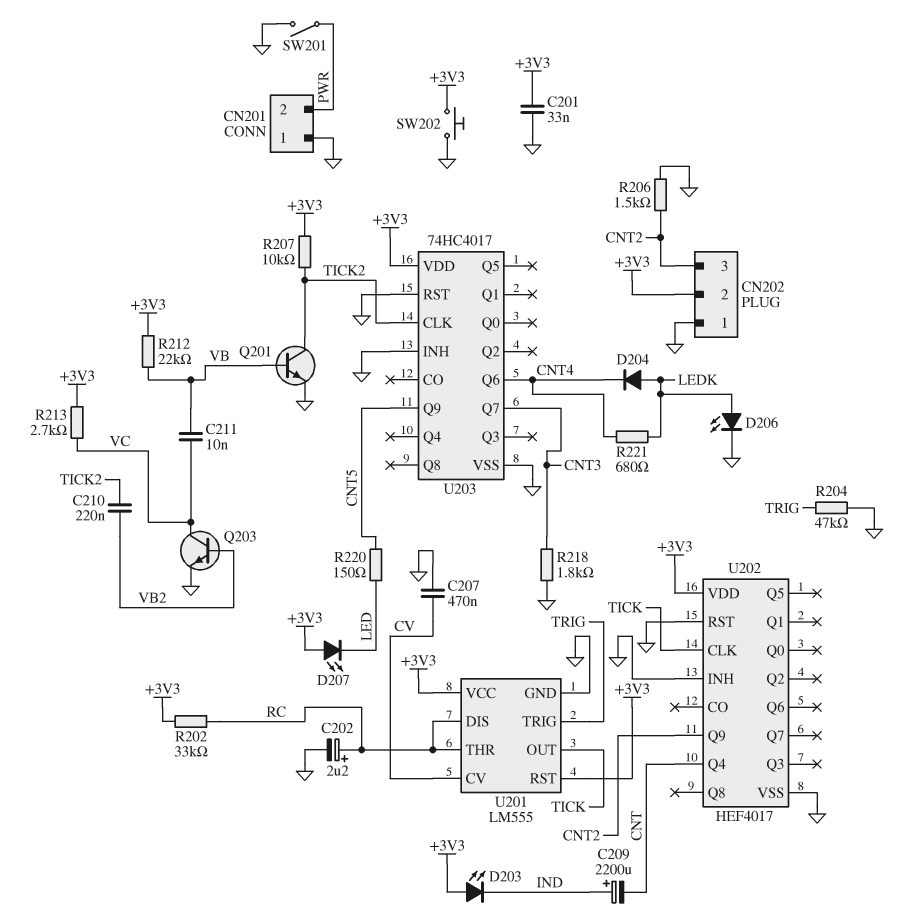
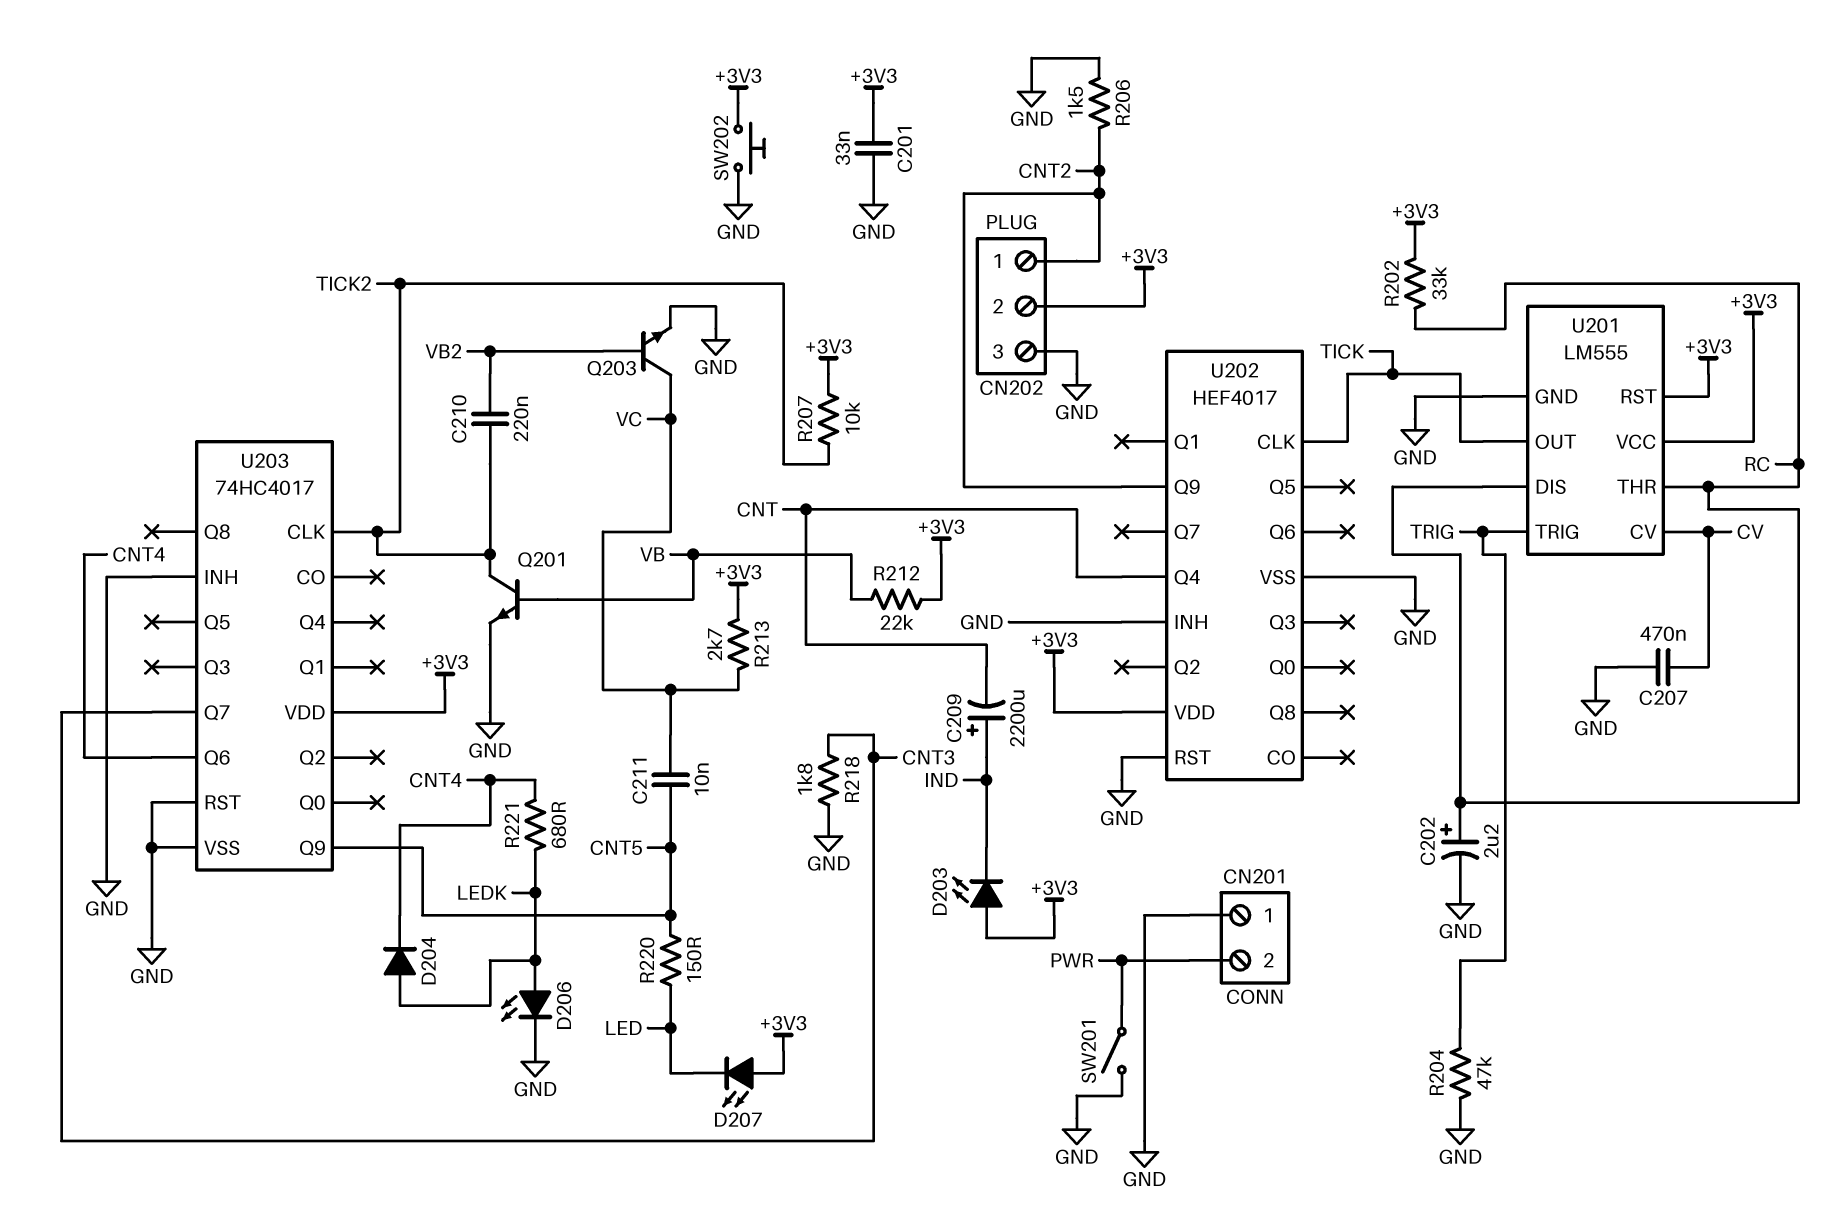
C211: 10nF (VB, VC) -> 10nF (CNT5, VC)
CN202 pin 1: GND -> CNT2
CN202 pin 3: CNT2 -> GND

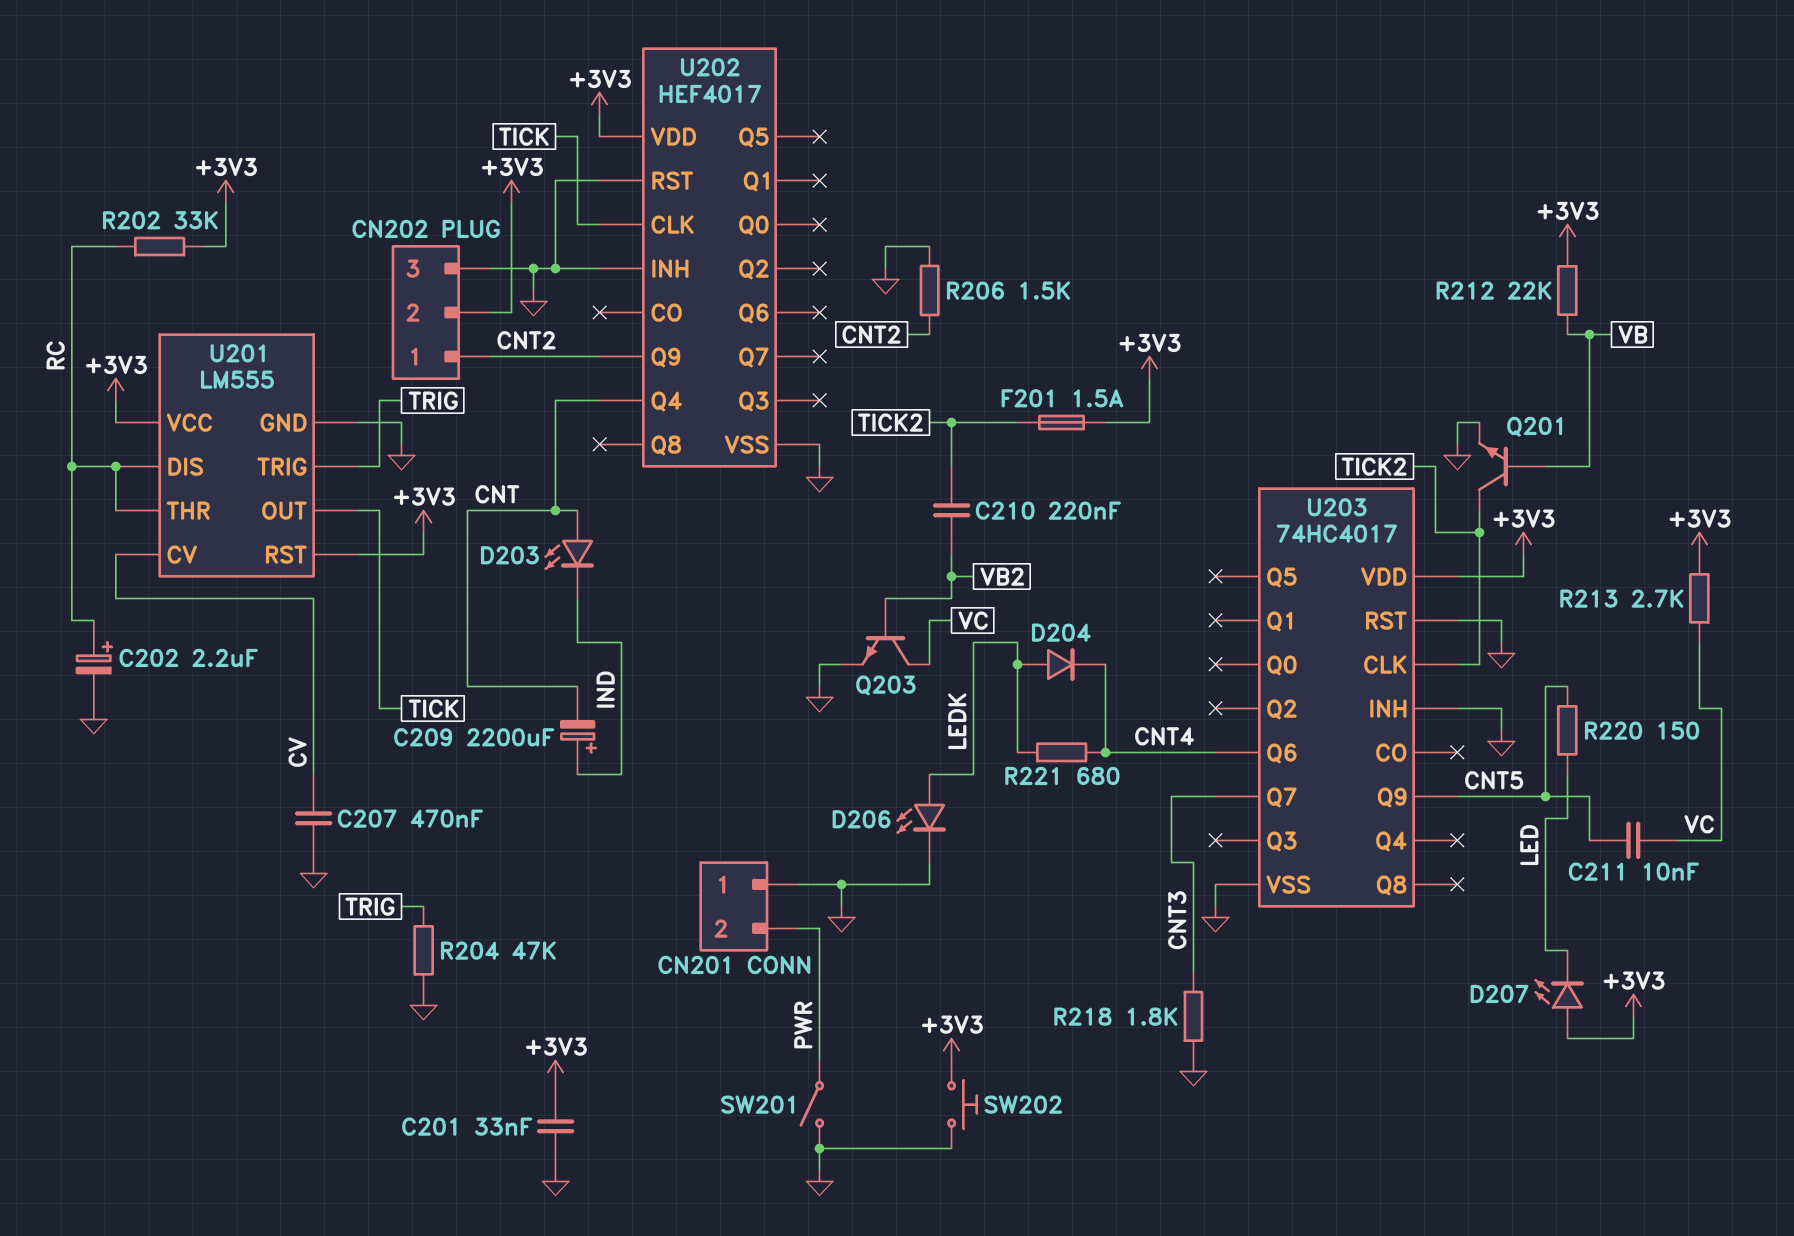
D203: LED (A +3V3, K IND) -> LED (A CNT, K IND)
F201: none -> 1.5A (+3V3, TICK2)
R207: 10k (+3V3, TICK2) -> none

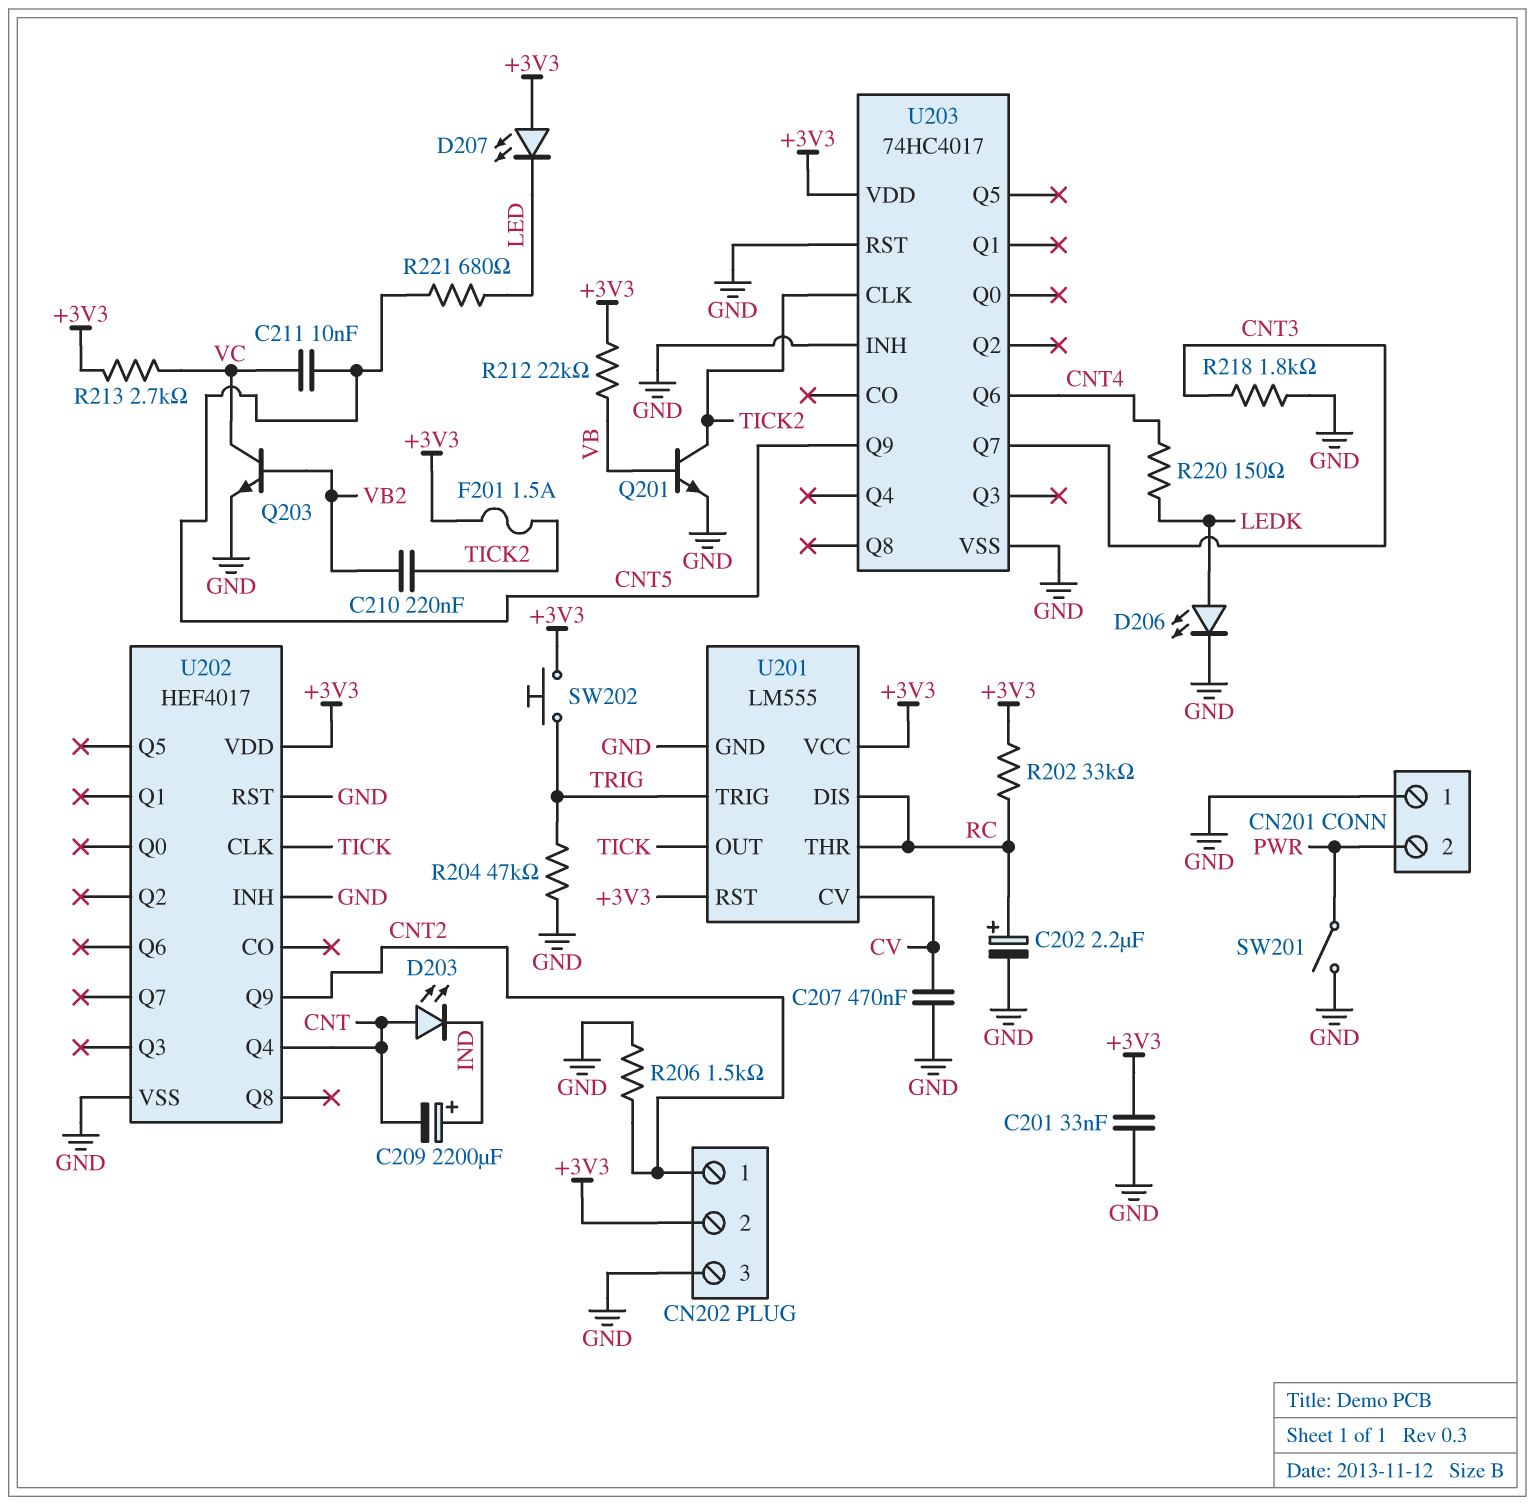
D204: diode (A LEDK, K CNT4) -> none
R220: 150 (CNT5, LED) -> 150 (CNT4, LEDK)
R221: 680 (CNT4, LEDK) -> 680 (CNT5, LED)
SW202: button (+3V3, GND) -> button (+3V3, TRIG)

